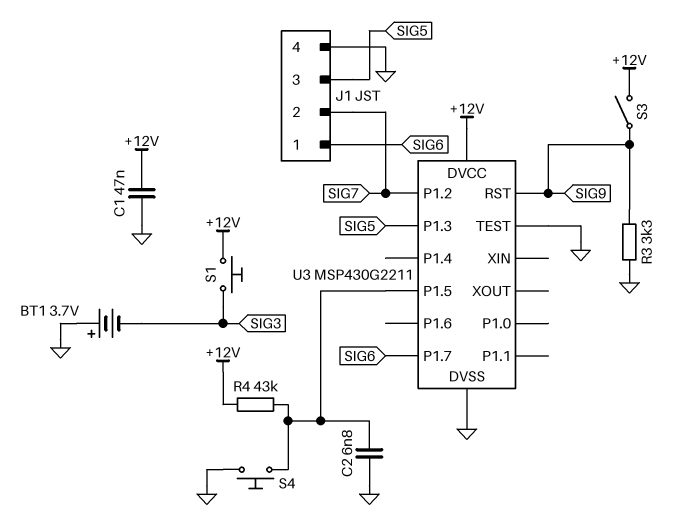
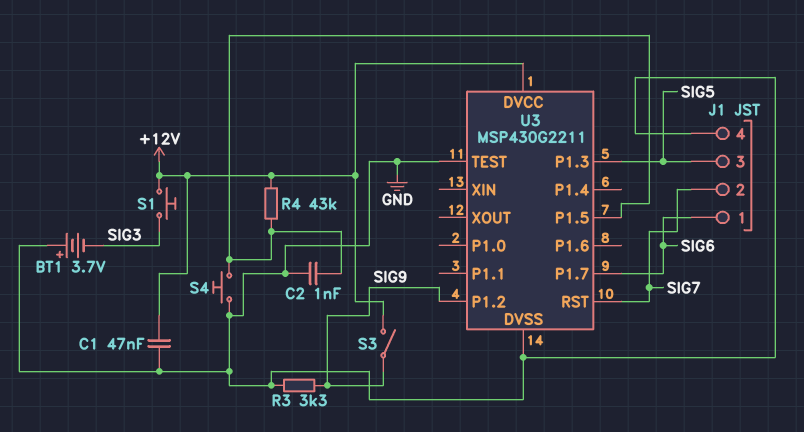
C2: 6.8nF (GND, U3/P1.5) -> 1nF (GND, U3/P1.5)
U3 pin P1.2: SIG7 -> SIG9
U3 pin RST: SIG9 -> SIG7

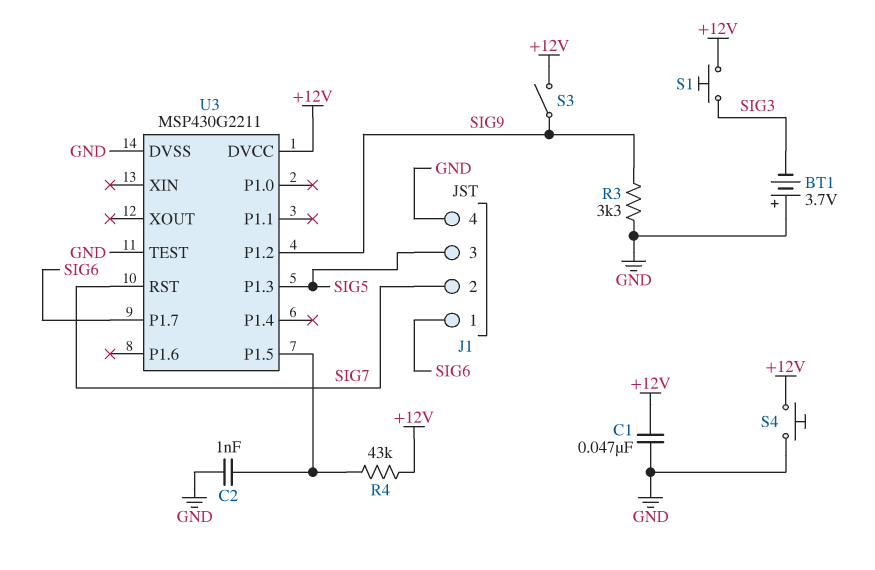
S4: button (GND, U3/P1.5) -> button (+12V, GND)

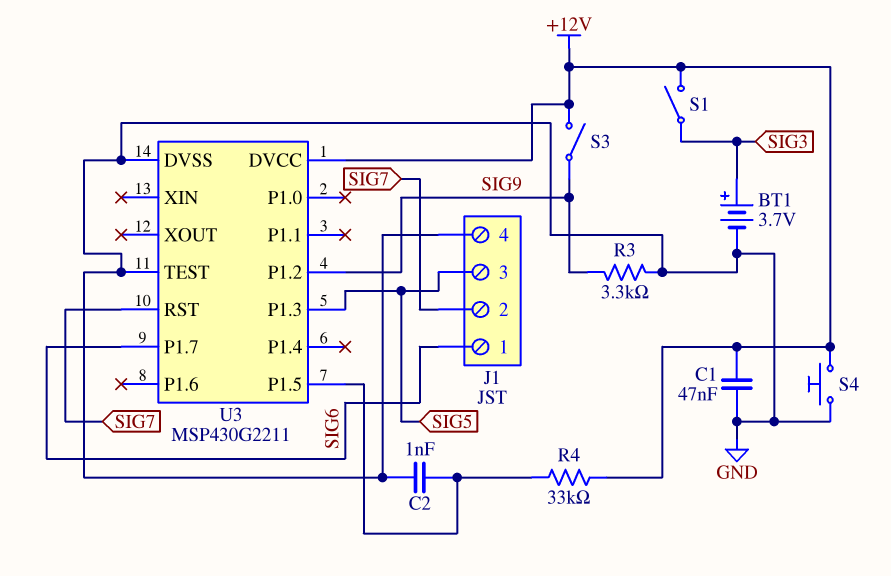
BT1: 3.7V (plus GND, minus SIG3) -> 3.7V (plus SIG3, minus GND)
R4: 43k (+12V, U3/P1.5) -> 33k (+12V, U3/P1.5)
S1: button (+12V, SIG3) -> switch (+12V, SIG3)

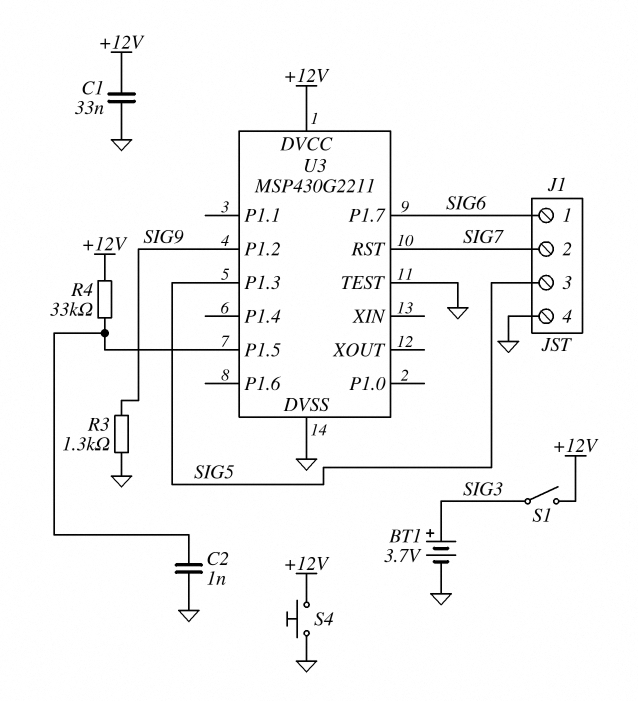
C1: 47nF (+12V, GND) -> 33nF (+12V, GND)
R3: 3.3k (GND, SIG9) -> 1.3k (GND, SIG9)
S3: switch (+12V, SIG9) -> none

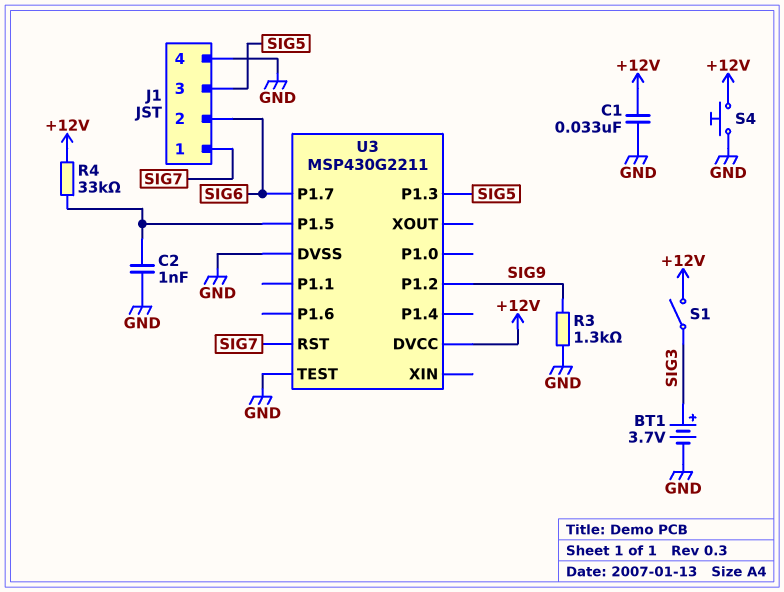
J1 pin 1: SIG6 -> SIG7
J1 pin 2: SIG7 -> SIG6

